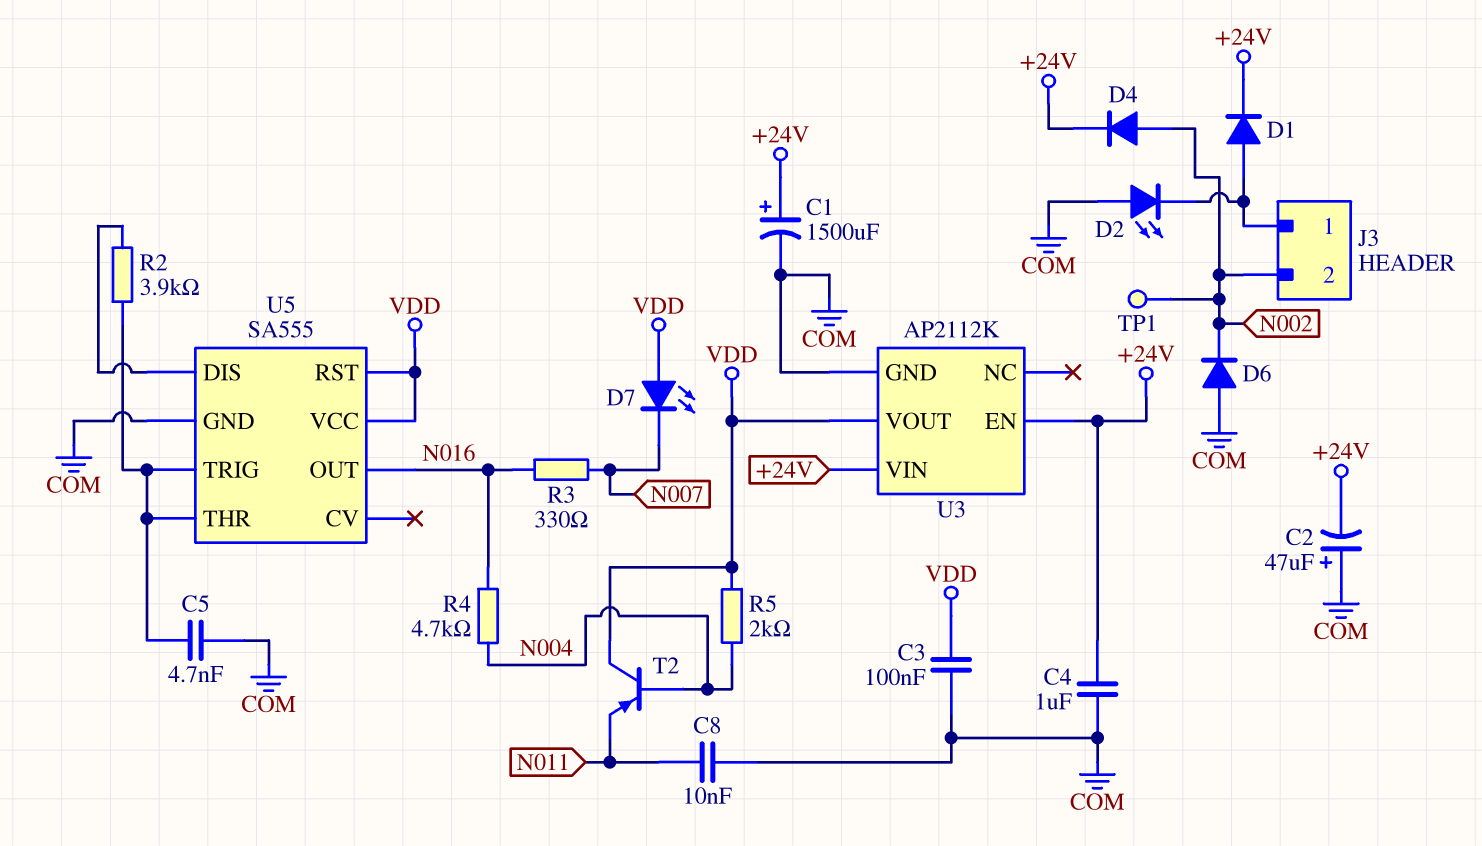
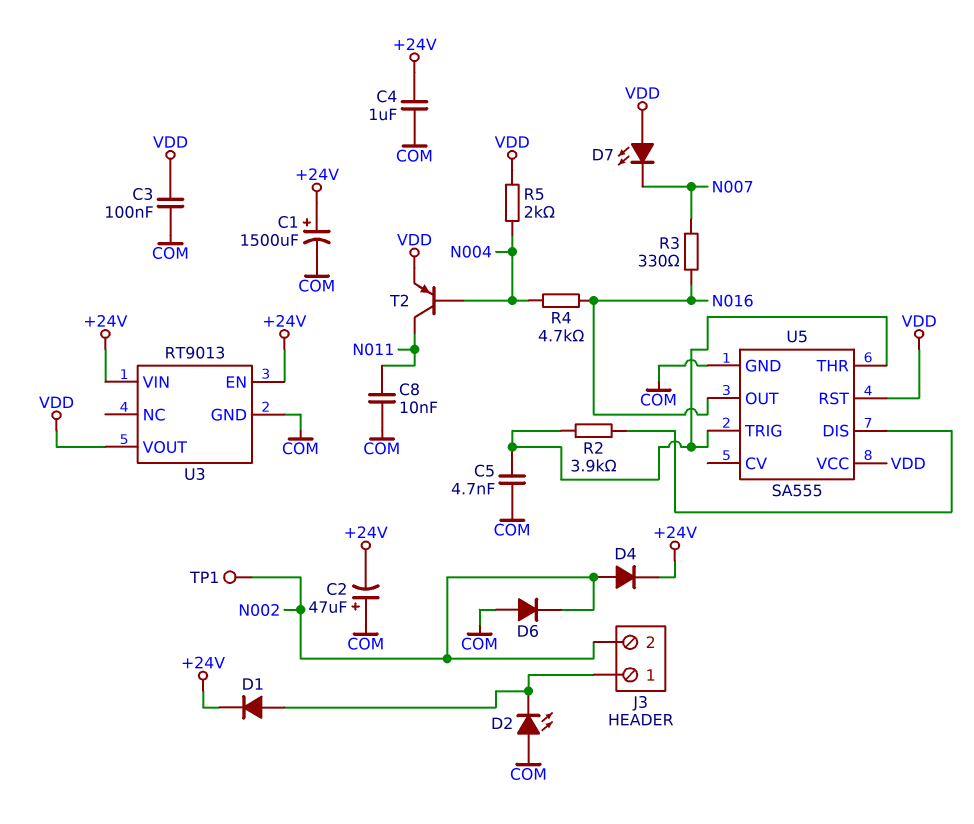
T2: PNP (B N004, C VDD, E N011) -> PNP (B N004, C N011, E VDD)
U3: AP2112K -> RT9013

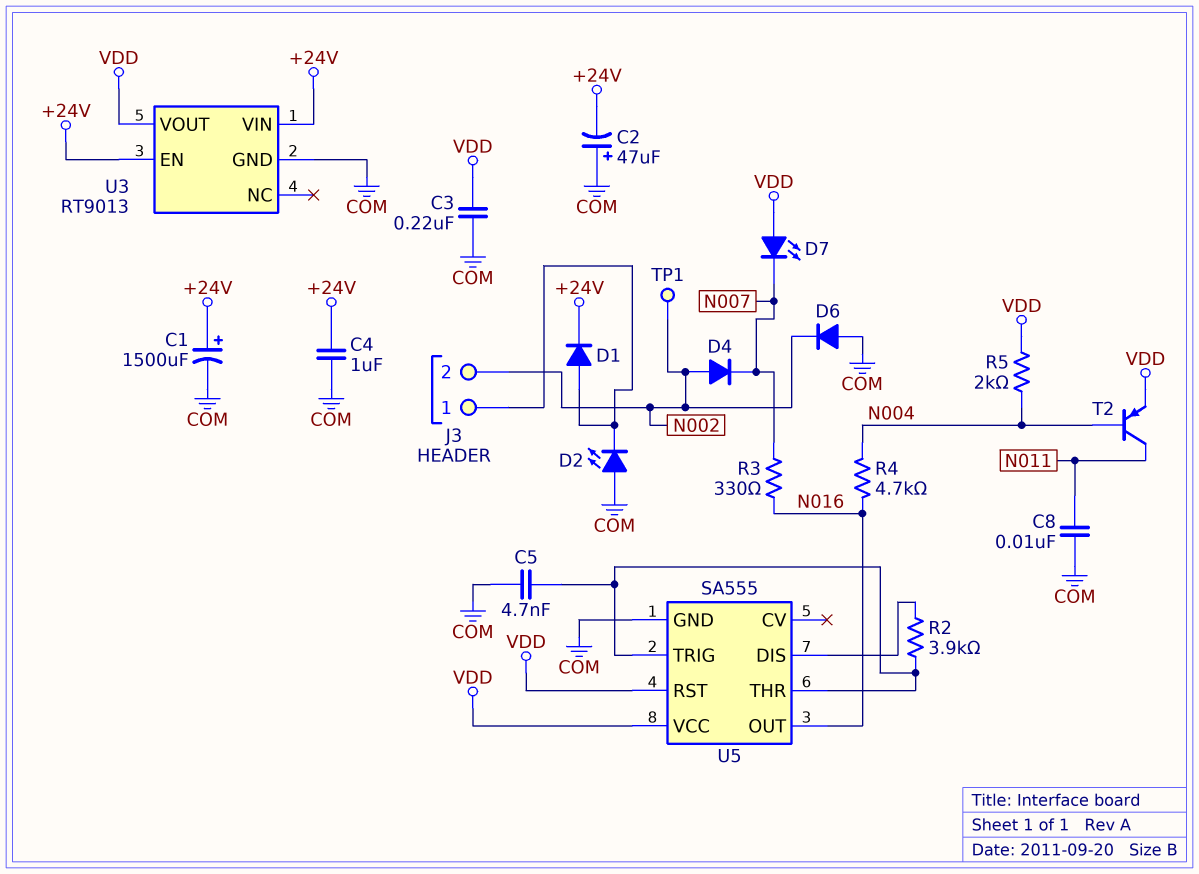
C3: 100nF (COM, VDD) -> 220nF (COM, VDD)
D4: diode (A N002, K +24V) -> diode (A N002, K N007)

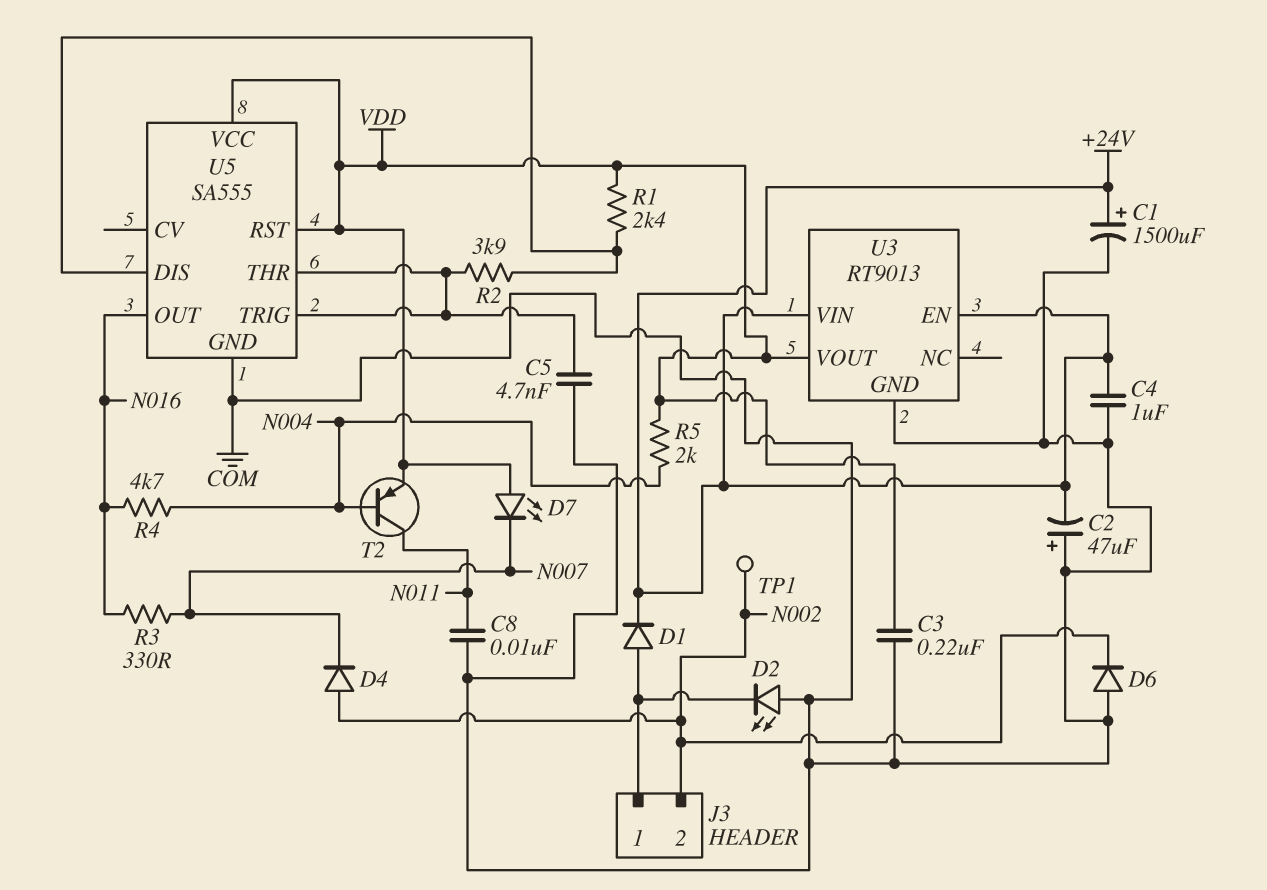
R1: none -> 2.4k (U5/DIS, VDD)

